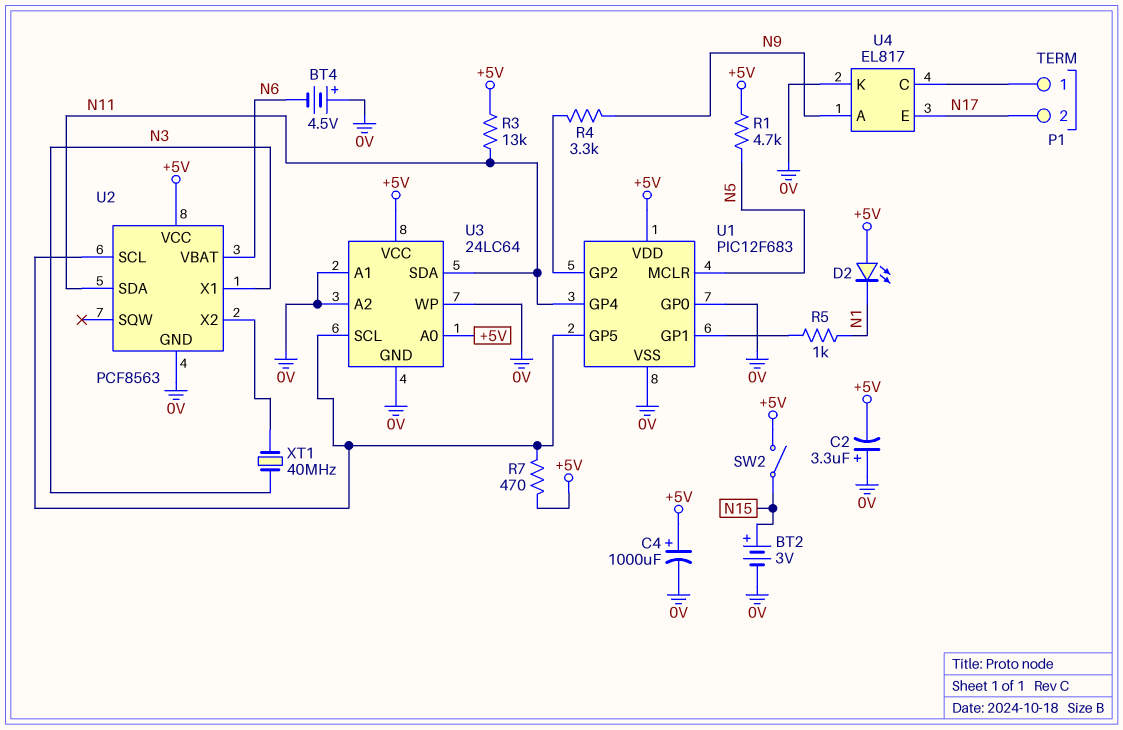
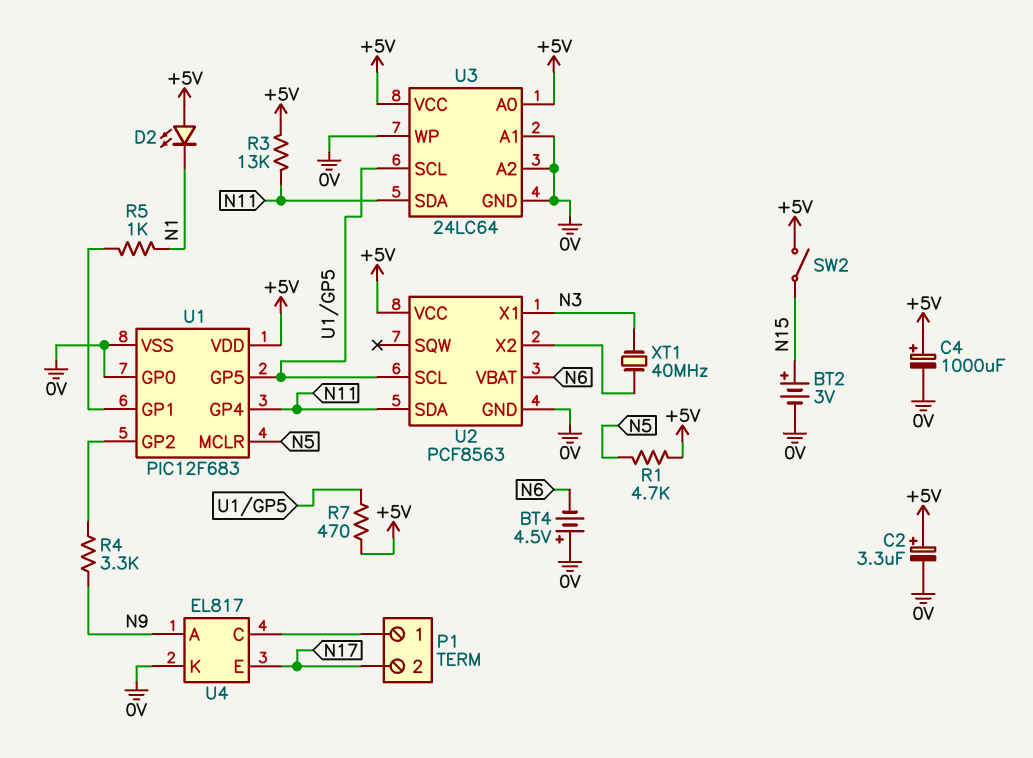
C2: 3.3uF (plus 0V, minus +5V) -> 3.3uF (plus +5V, minus 0V)

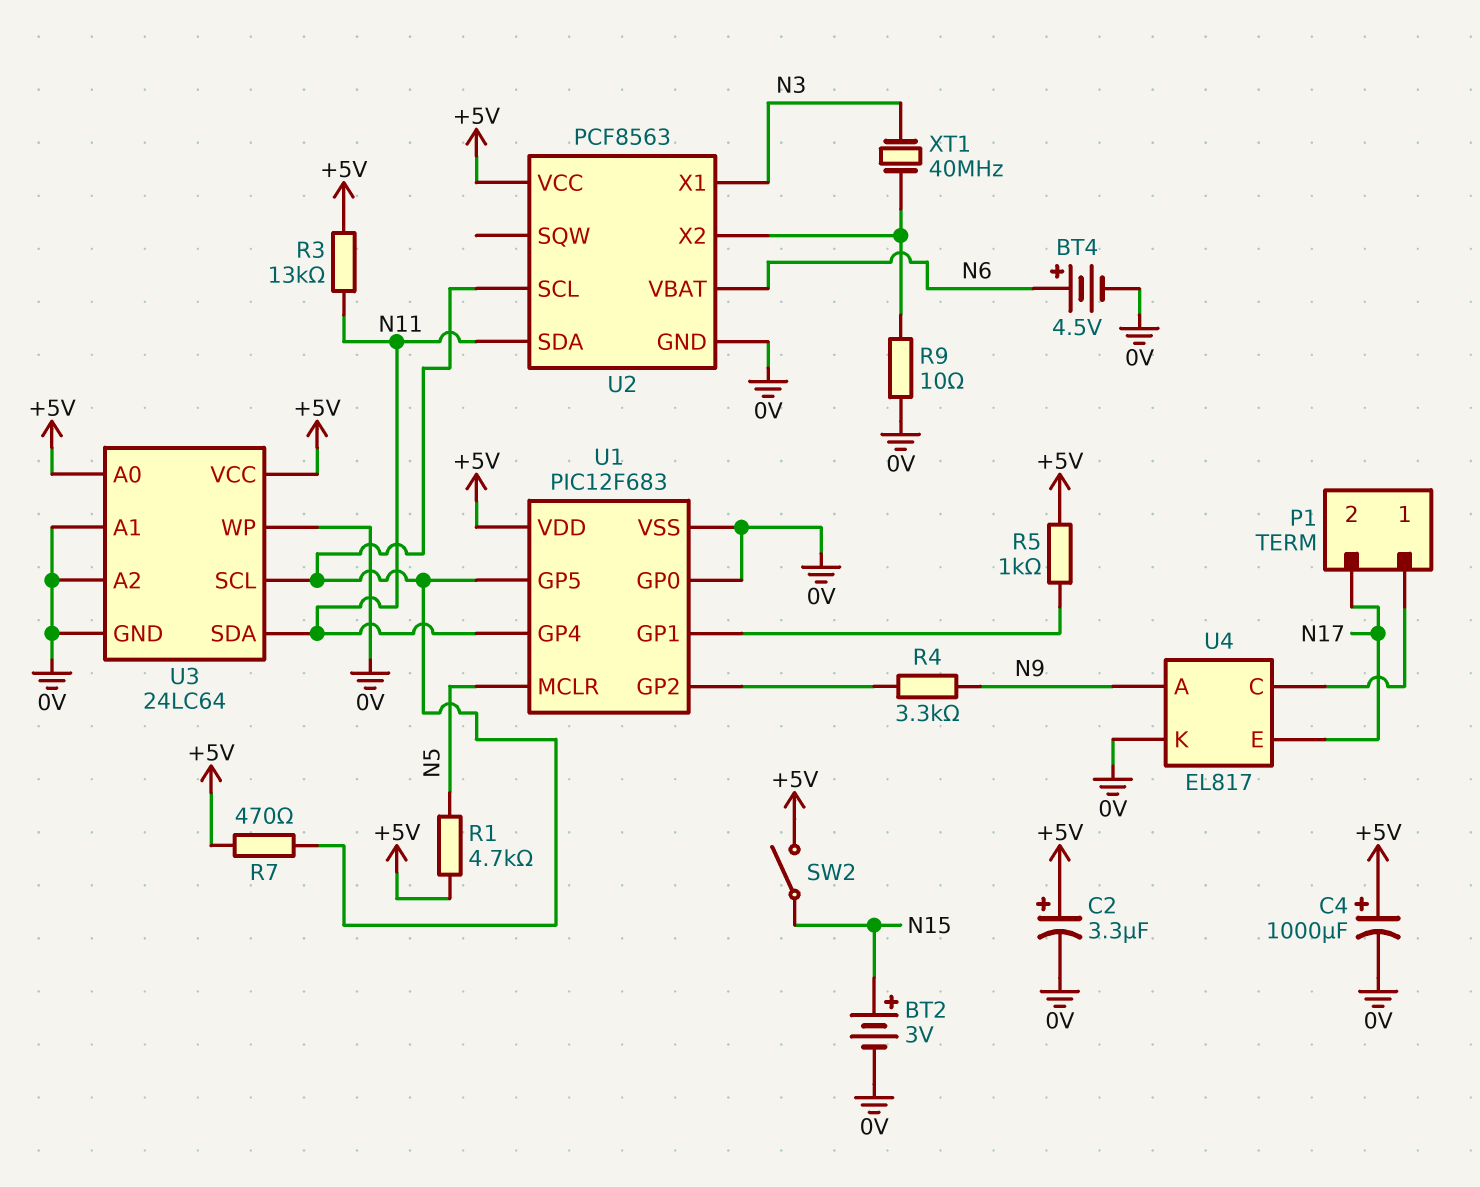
BT4: 4.5V (plus 0V, minus N6) -> 4.5V (plus N6, minus 0V)
D2: LED (A +5V, K N1) -> none
R5: 1k (N1, U1/GP1) -> 1k (+5V, U1/GP1)
R9: none -> 10 (0V, U2/X2)

